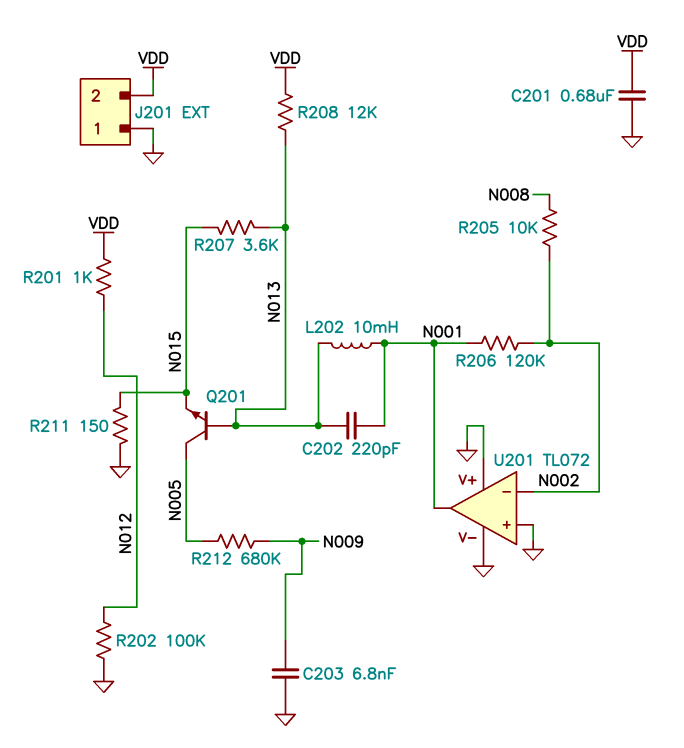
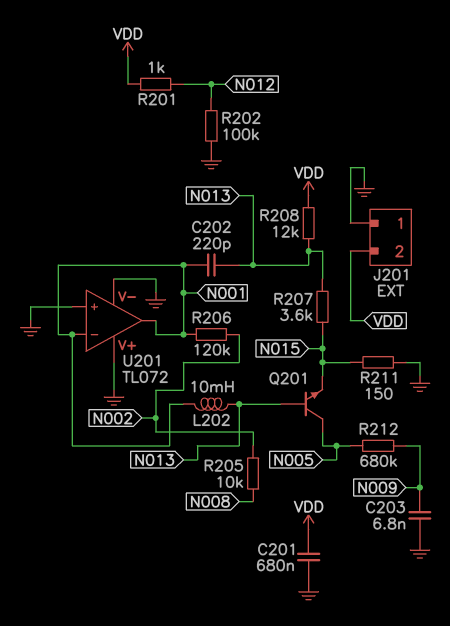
U201 pin in-: N002 -> N001

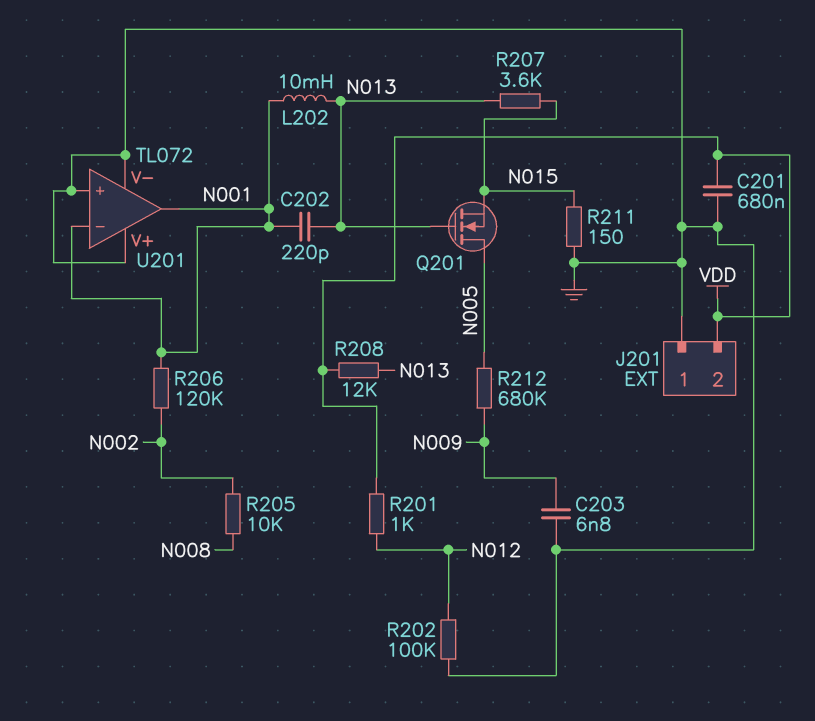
Q201: NPN (B N013, C N005, E N015) -> NMOS (G N013, D N005, S N015)

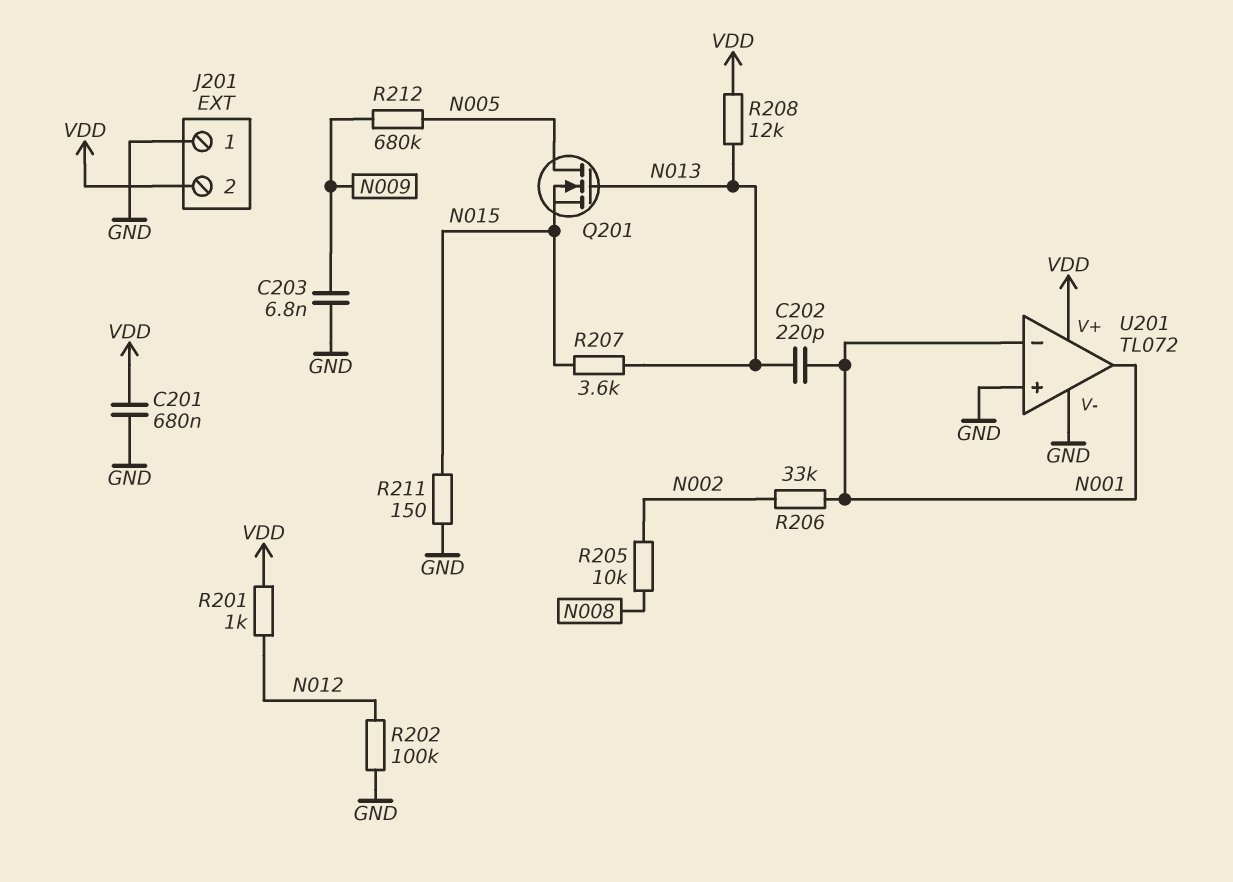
L202: 10mH (N001, N013) -> none
R206: 120k (N001, N002) -> 33k (N001, N002)
U201 pin V+: GND -> VDD

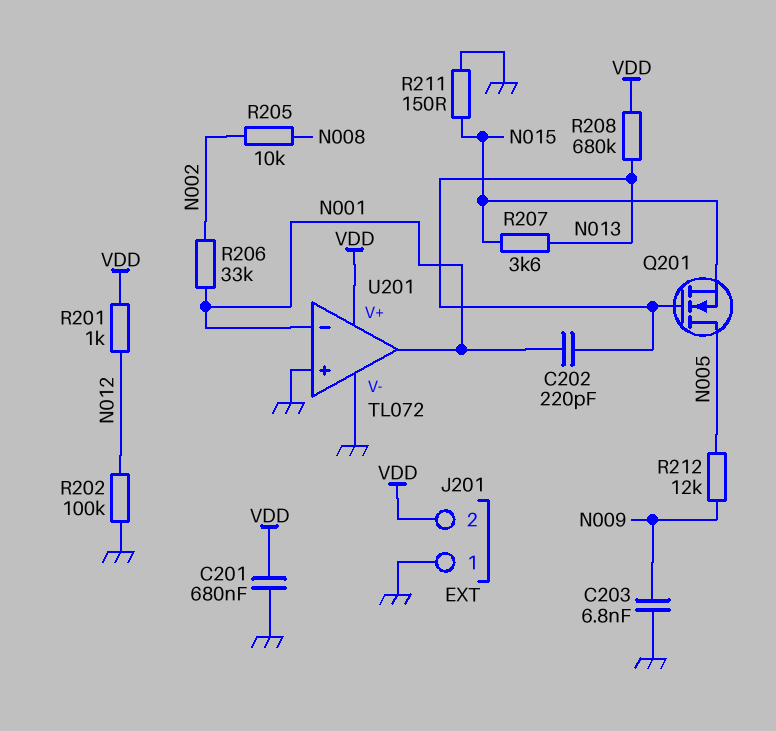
R208: 12k (N013, VDD) -> 680k (N013, VDD)
R212: 680k (N005, N009) -> 12k (N005, N009)

